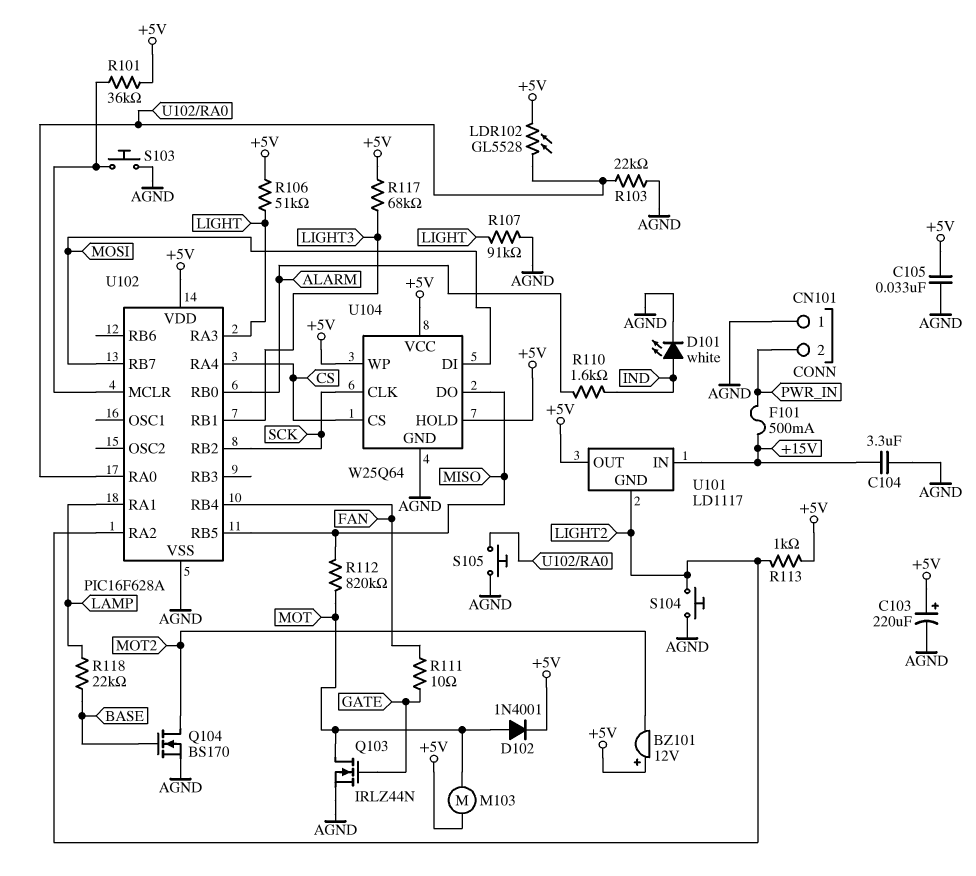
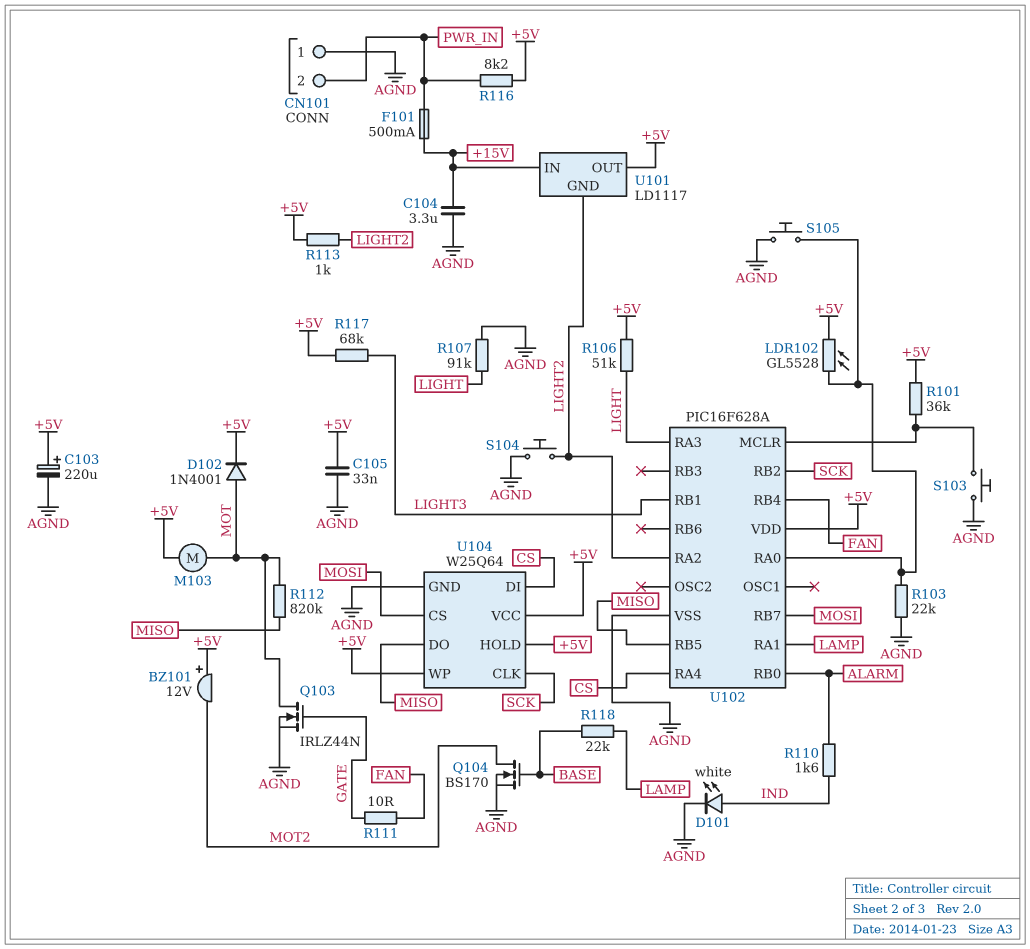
R116: none -> 8.2k (+5V, PWR_IN)
U104 pin CS: CS -> MOSI
U104 pin DI: MOSI -> CS

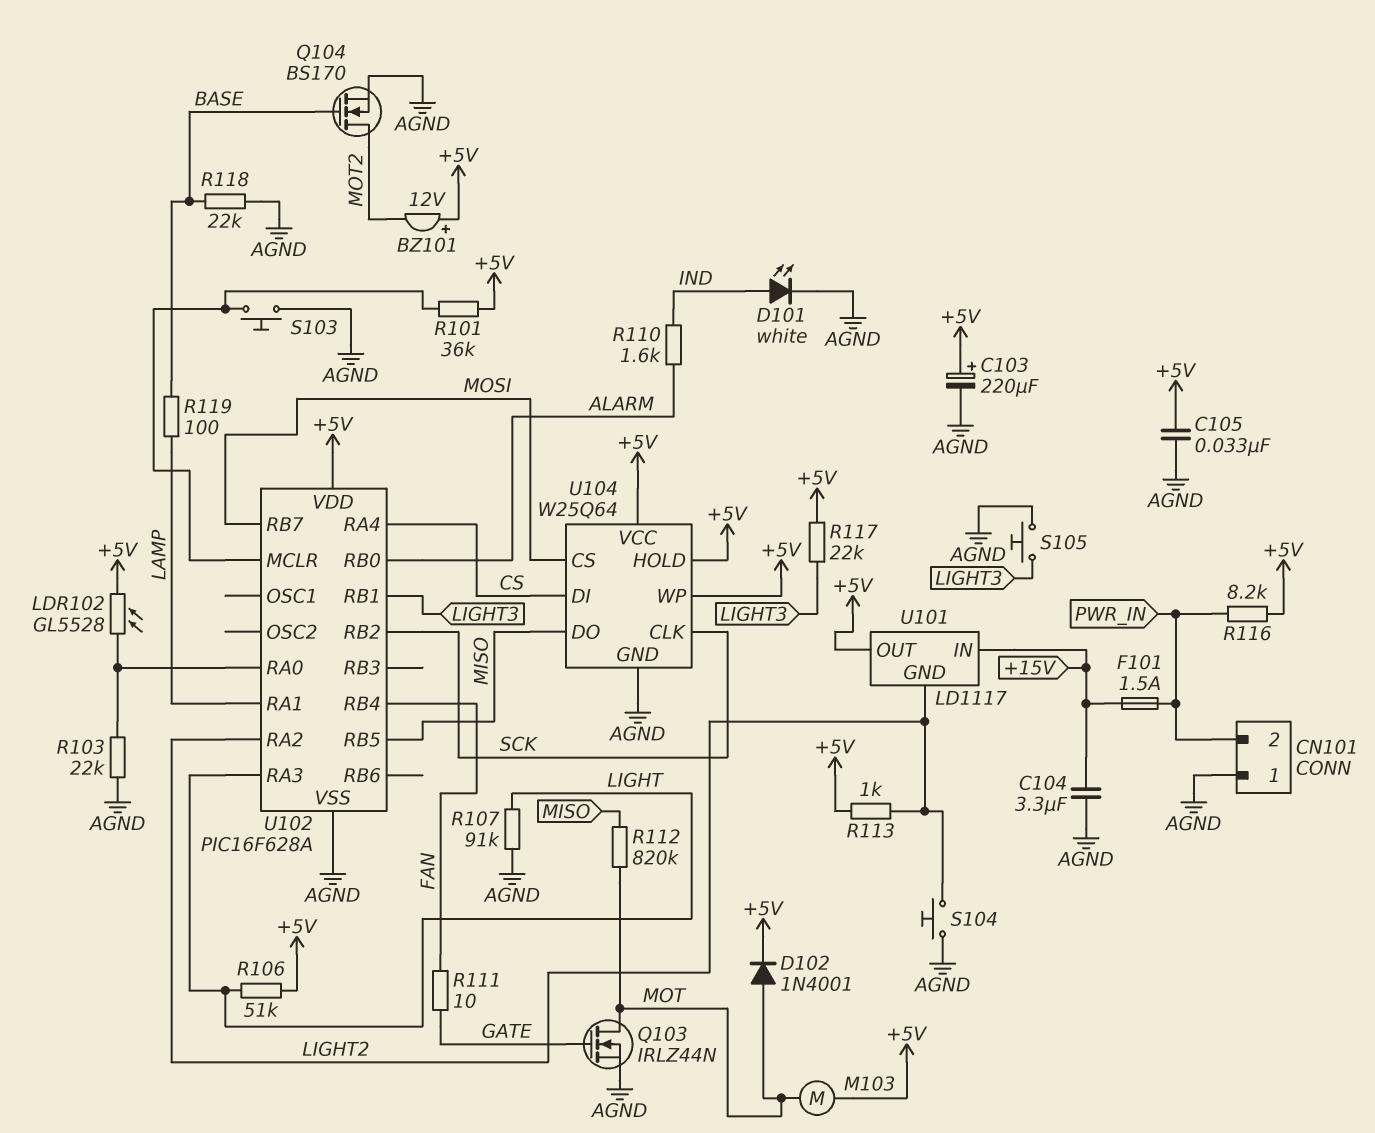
F101: 500mA (+15V, PWR_IN) -> 1.5A (+15V, PWR_IN)
R117: 68k (+5V, LIGHT3) -> 22k (+5V, LIGHT3)
R118: 22k (BASE, LAMP) -> 22k (AGND, BASE)
R119: none -> 100 (BASE, LAMP)
S105: button (AGND, U102/RA0) -> button (AGND, LIGHT3)

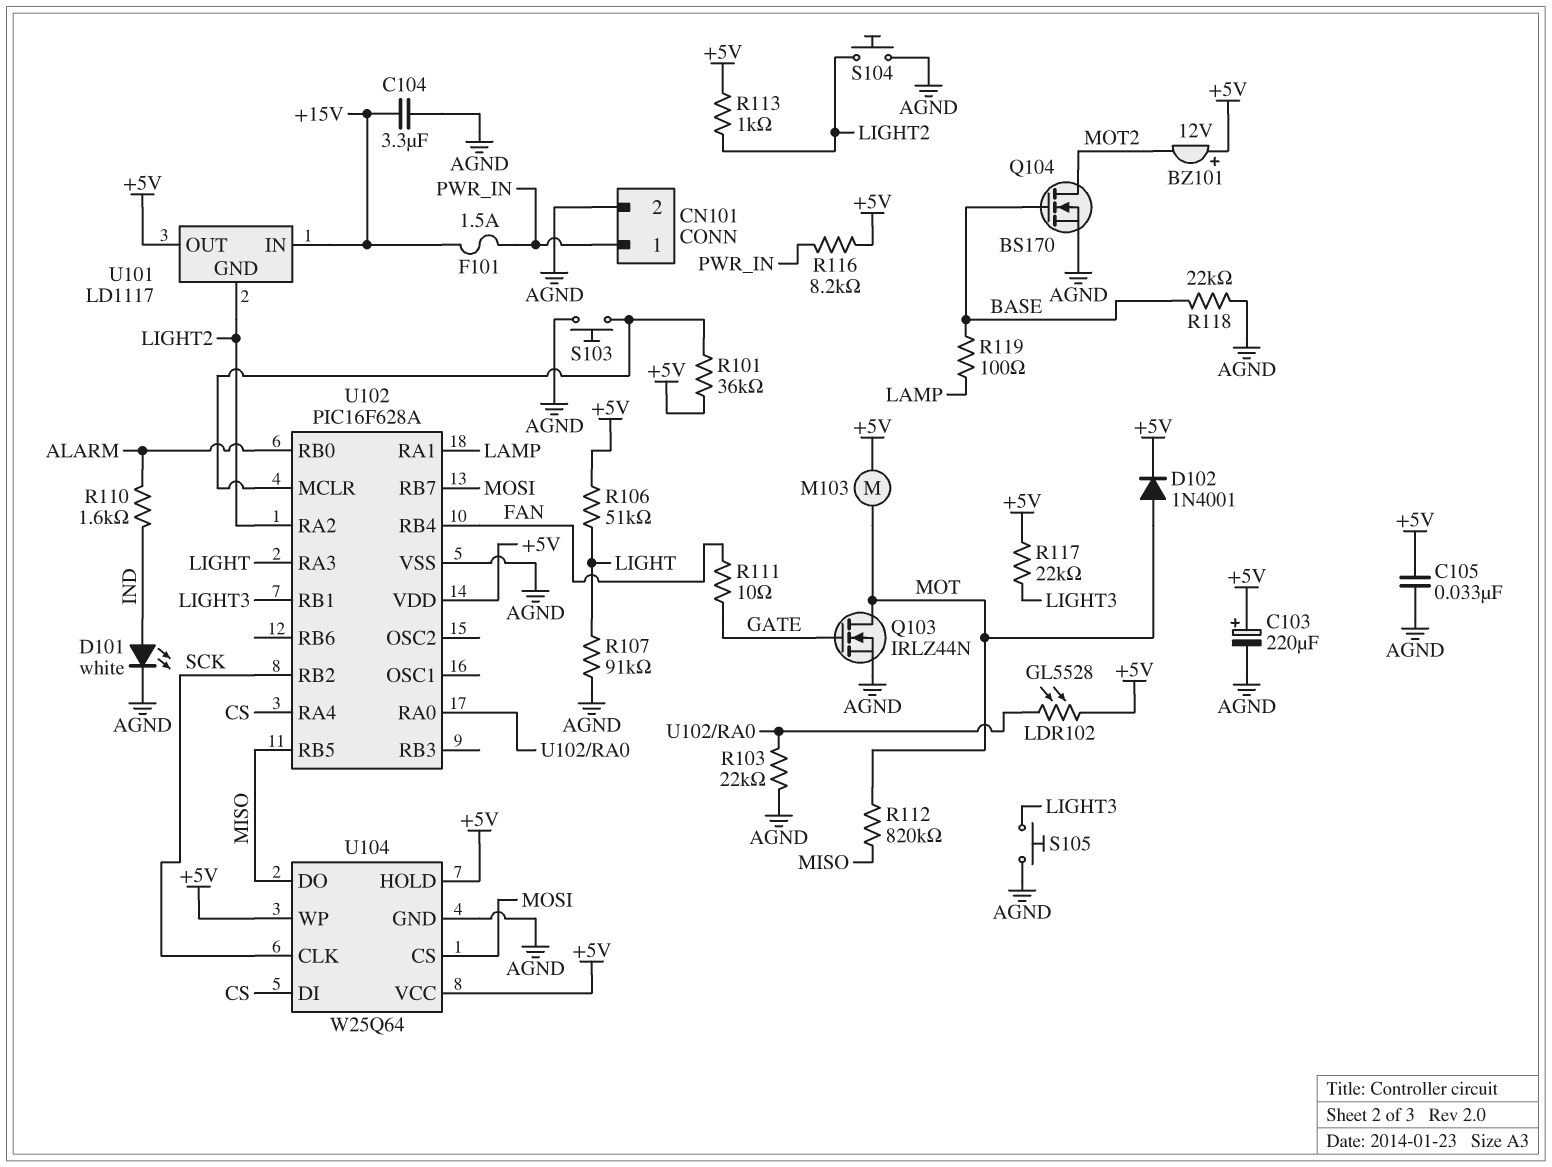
CN101 pin 1: AGND -> PWR_IN
CN101 pin 2: PWR_IN -> AGND

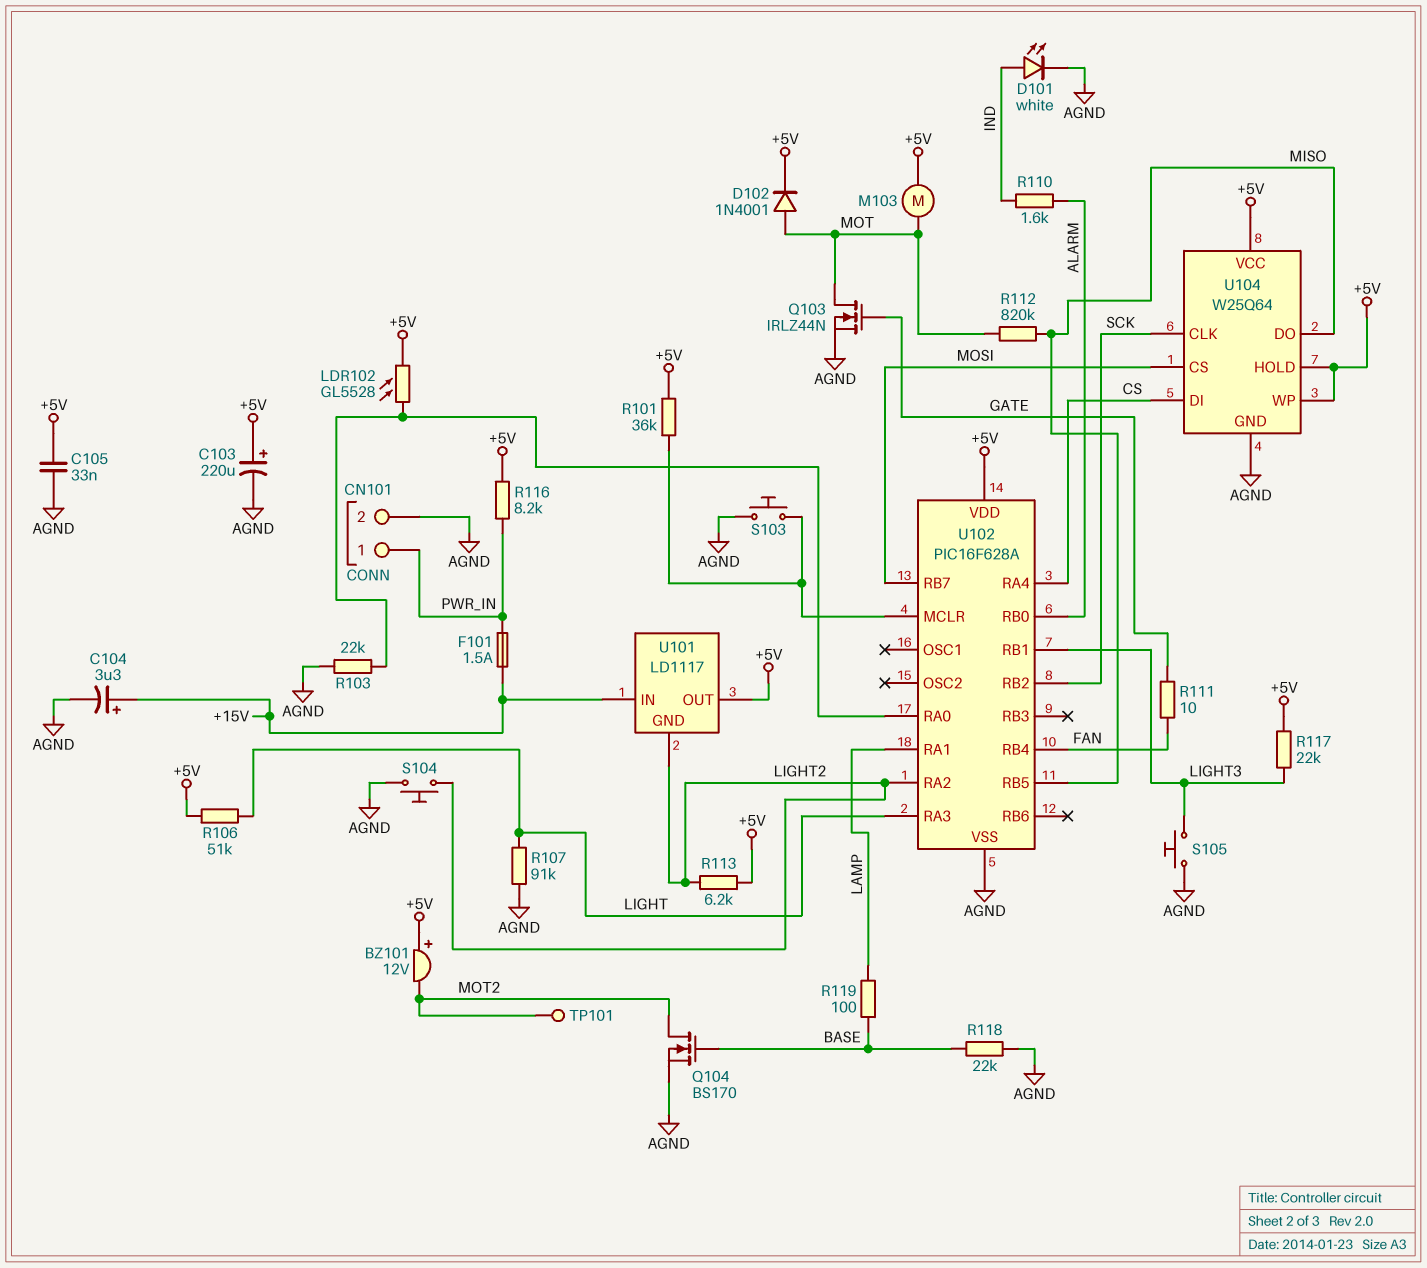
C104: 3.3uF (+15V, AGND) -> 3.3uF (plus +15V, minus AGND)
R113: 1k (+5V, LIGHT2) -> 6.2k (+5V, LIGHT2)
TP101: none -> test point (MOT2)

